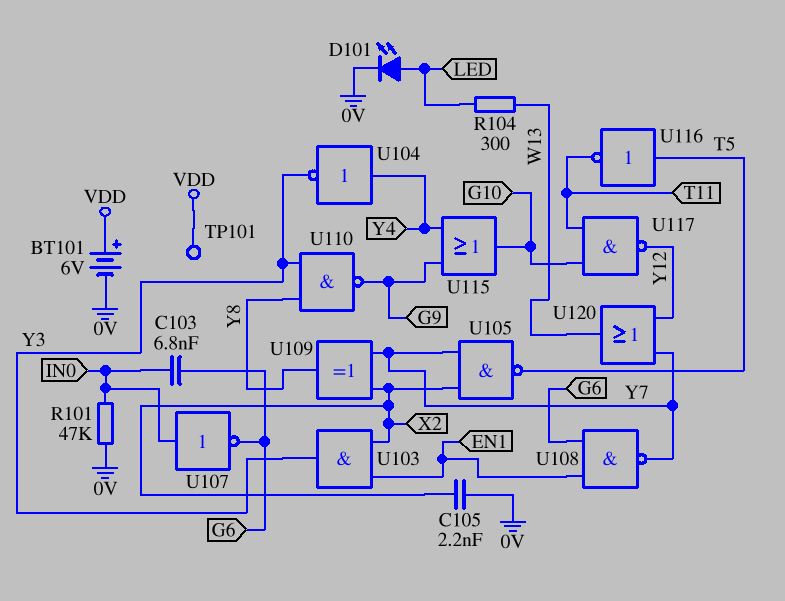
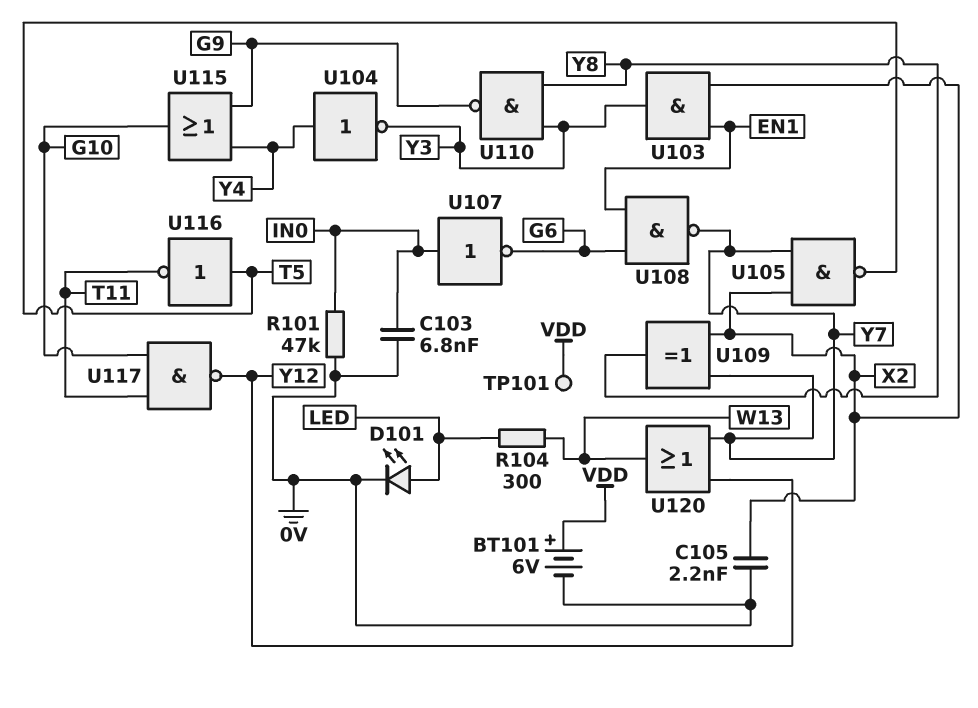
C103: 6.8nF (G6, IN0) -> 6.8nF (0V, IN0)

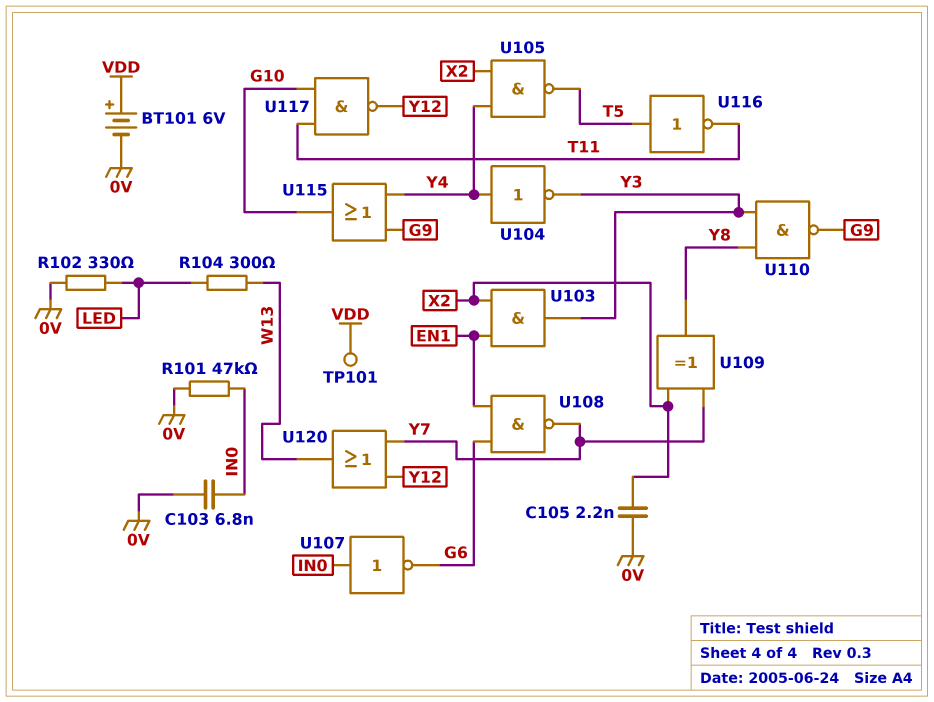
D101: LED (A LED, K 0V) -> none
R102: none -> 330 (0V, LED)
U105: NAND (in X2, in Y7, out T5) -> NAND (in X2, in Y4, out T5)

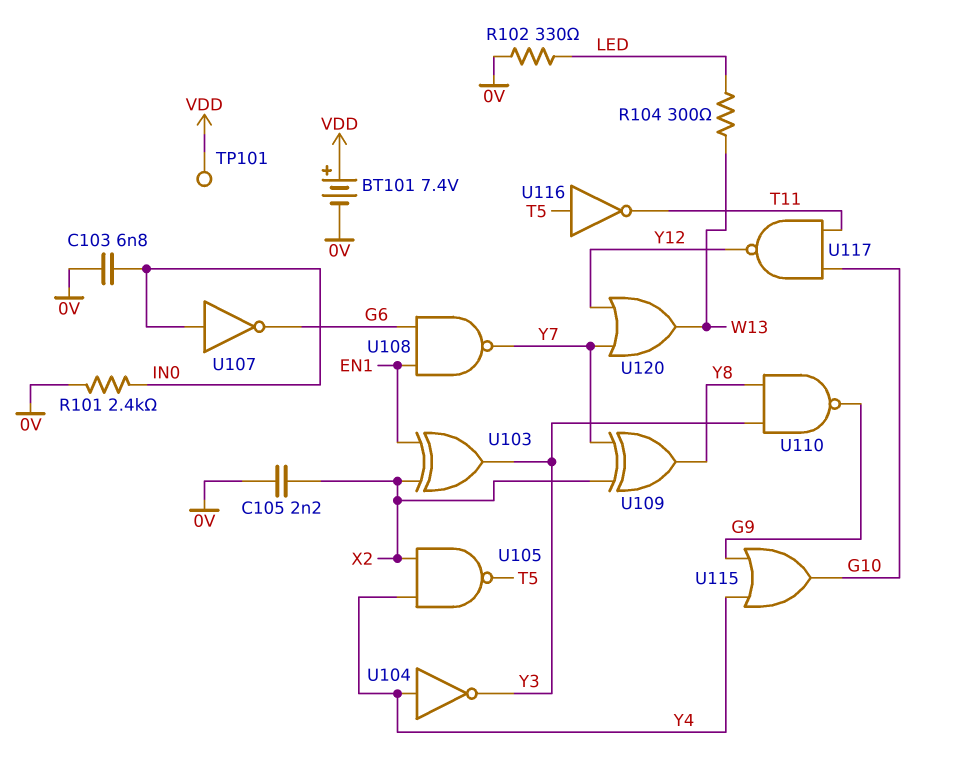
BT101: 6V (plus VDD, minus 0V) -> 7.4V (plus VDD, minus 0V)
R101: 47k (0V, IN0) -> 2.4k (0V, IN0)
U103: AND (in EN1, in X2, out Y3) -> XOR (in EN1, in X2, out Y3)

